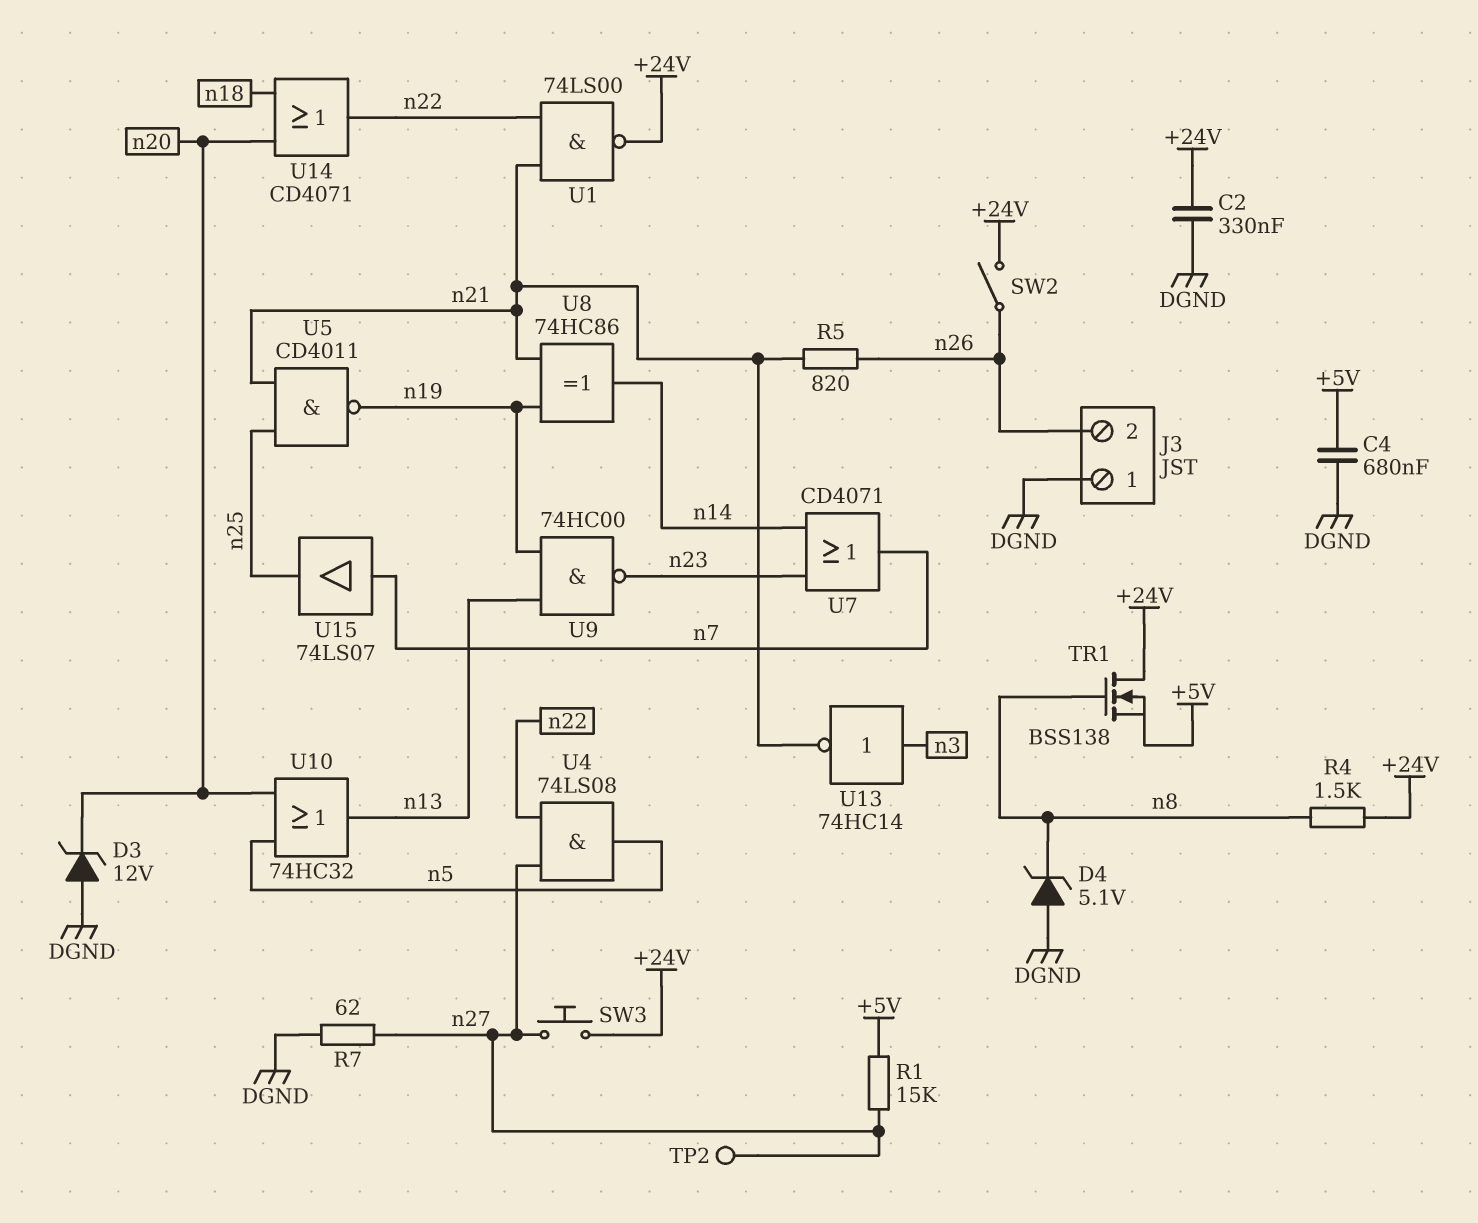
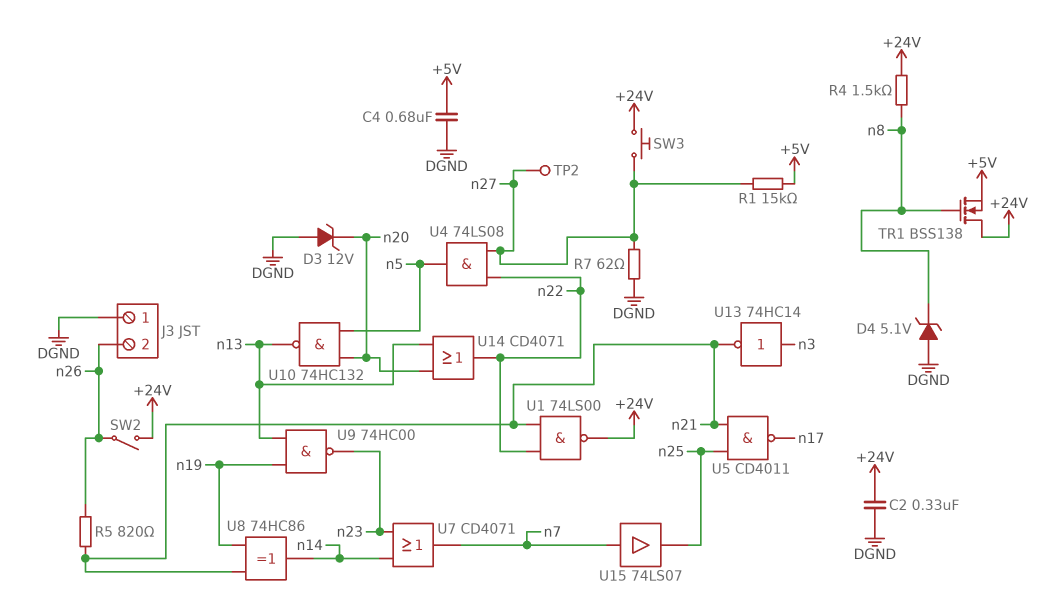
U5: NAND CD4011 (in n21, in n25, out n19) -> NAND CD4011 (in n21, in n25, out n17)
U10: OR 74HC32 (in n5, in n20, out n13) -> NAND 74HC132 (in n5, in n20, out n13)
U14: OR CD4071 (in n18, in n20, out n22) -> OR CD4071 (in n13, in n20, out n22)

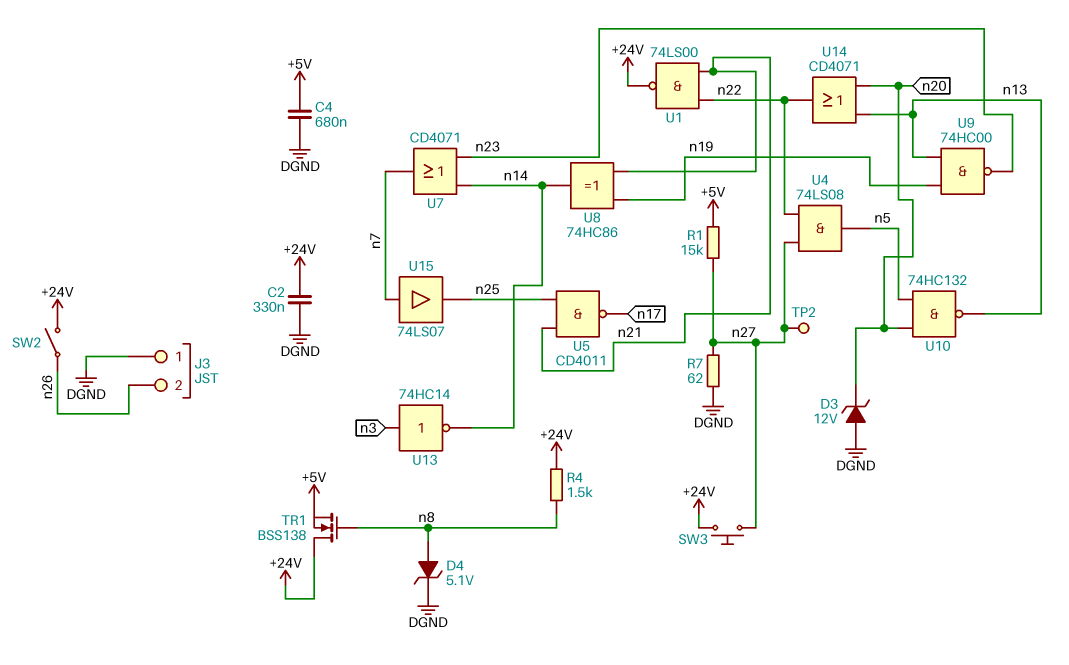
D4: zener 5.1V (A DGND, K n8) -> zener 5.1V (A n8, K DGND)
R5: 820 (n21, n26) -> none
U13: NOT 74HC14 (in n3, out n21) -> NOT 74HC14 (in n3, out n14)

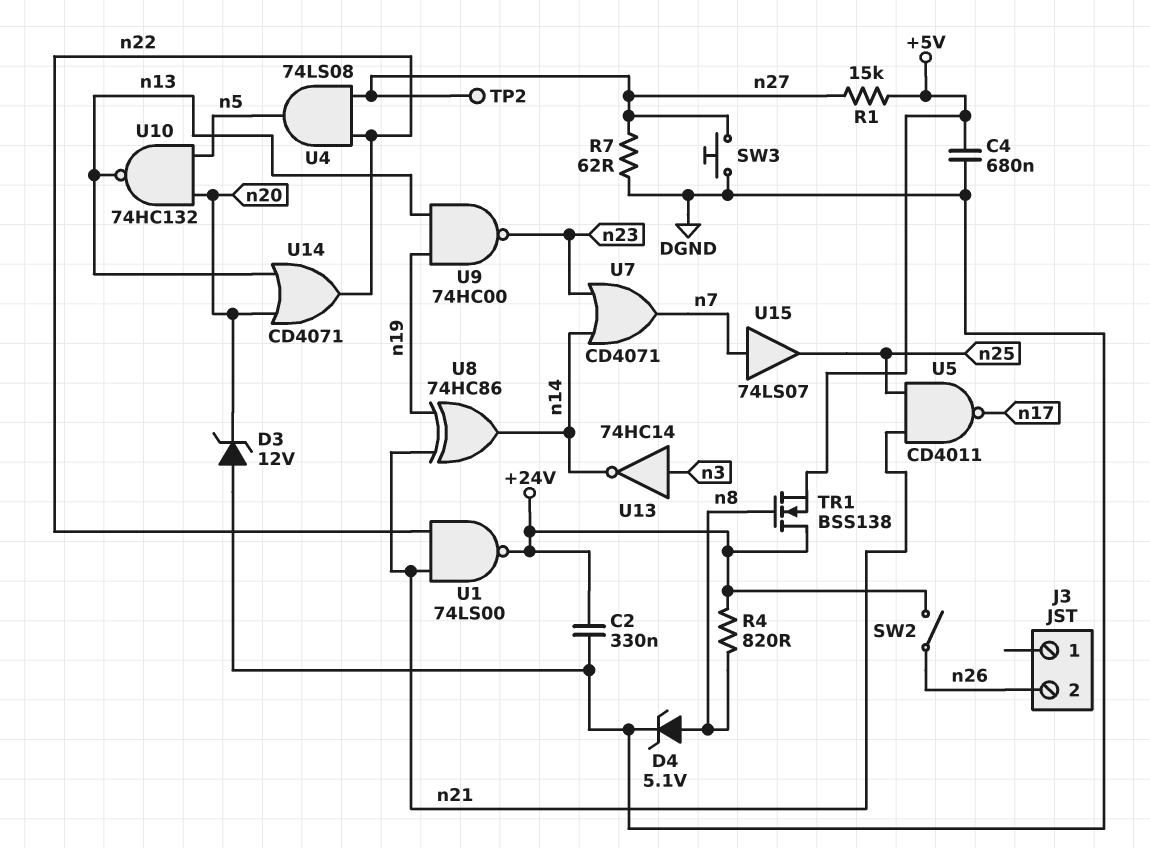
J3 pin 1: DGND -> none
R4: 1.5k (+24V, n8) -> 820 (+24V, n8)
SW3: button (+24V, n27) -> button (DGND, n27)

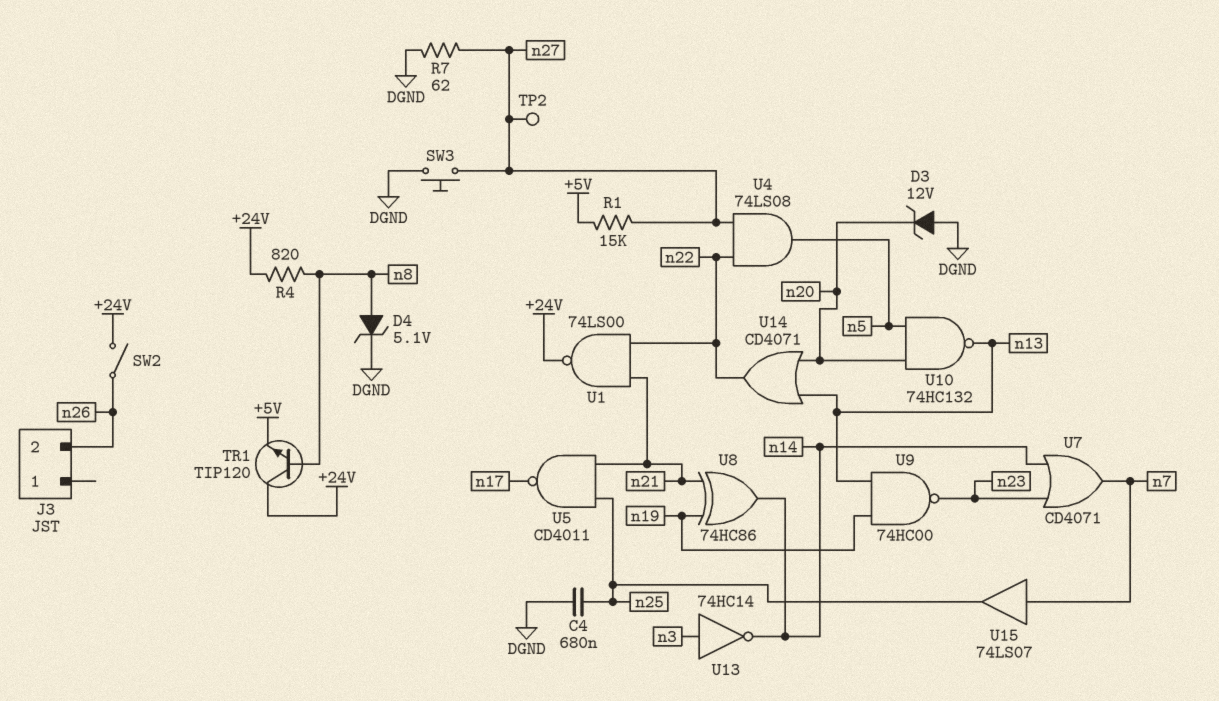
C2: 330nF (+24V, DGND) -> none
C4: 680nF (+5V, DGND) -> 680nF (DGND, n25)
TR1: NMOS BSS138 (G n8, D +24V, S +5V) -> NPN TIP120 (B n8, C +24V, E +5V)

